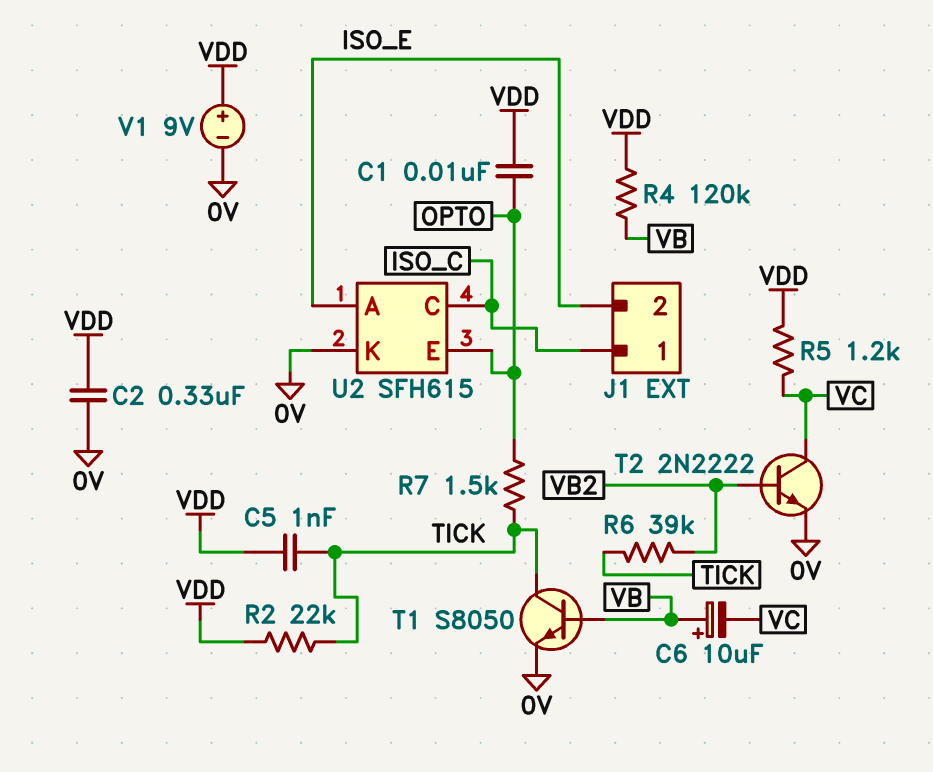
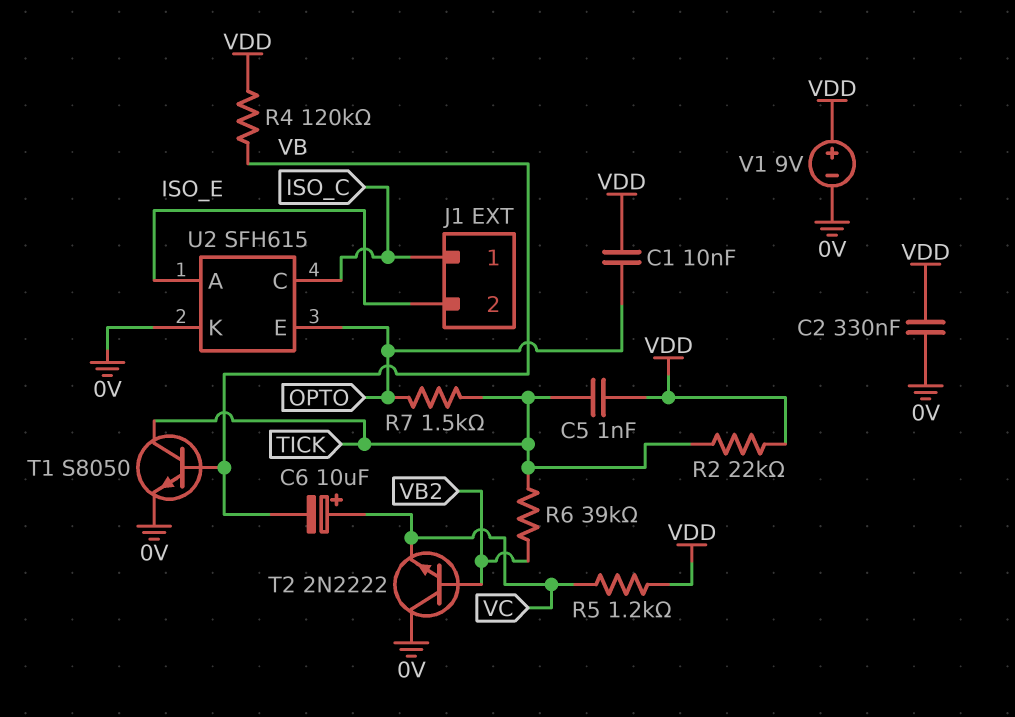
C6: 10uF (plus VB, minus VC) -> 10uF (plus VC, minus VB)
T2: NPN 2N2222 (B VB2, C VC, E 0V) -> NPN 2N2222 (B VB2, C 0V, E VC)

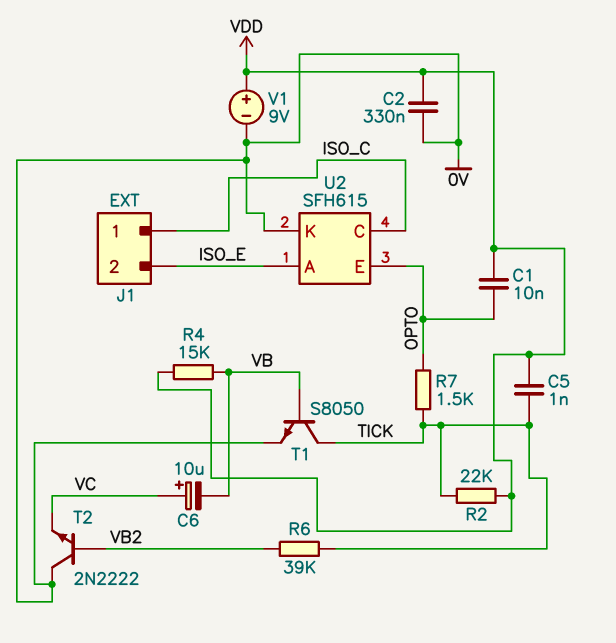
R4: 120k (VB, VDD) -> 15k (VB, VDD)
R5: 1.2k (VC, VDD) -> none

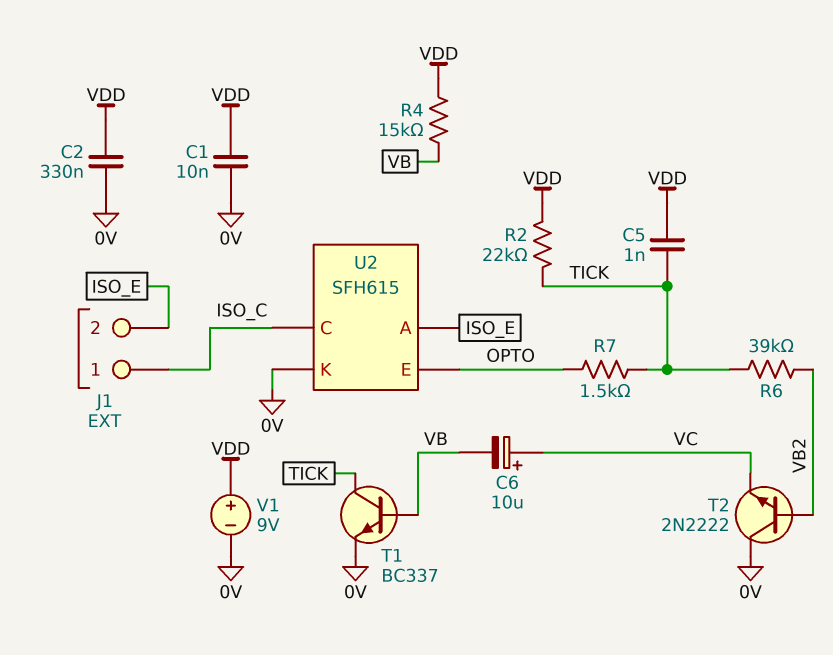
C1: 10nF (OPTO, VDD) -> 10nF (0V, VDD)
T1: NPN S8050 (B VB, C TICK, E 0V) -> NPN BC337 (B VB, C TICK, E 0V)

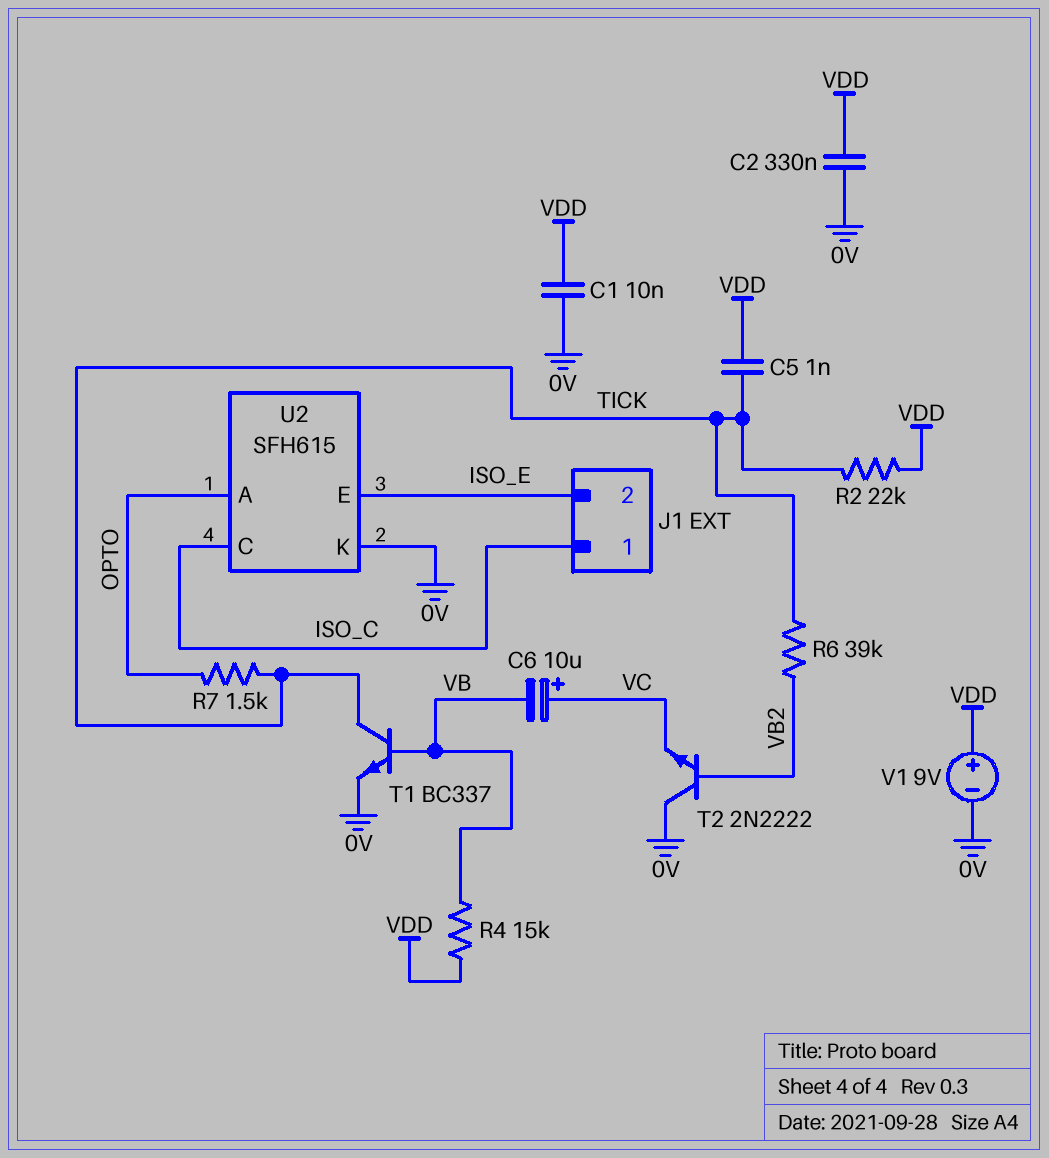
U2 pin A: ISO_E -> OPTO
U2 pin E: OPTO -> ISO_E

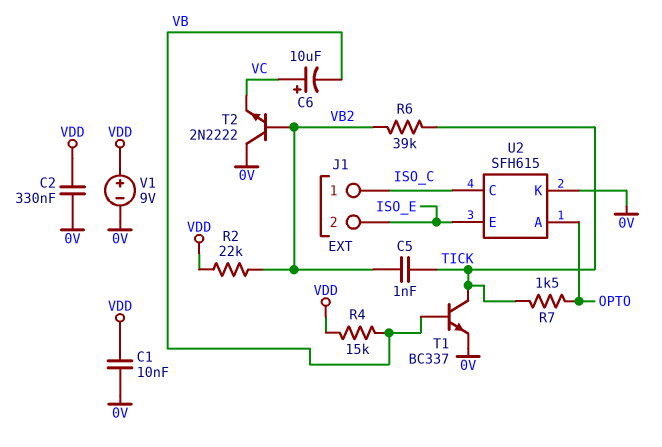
C5: 1nF (TICK, VDD) -> 1nF (TICK, VB2)
R2: 22k (TICK, VDD) -> 22k (VB2, VDD)

